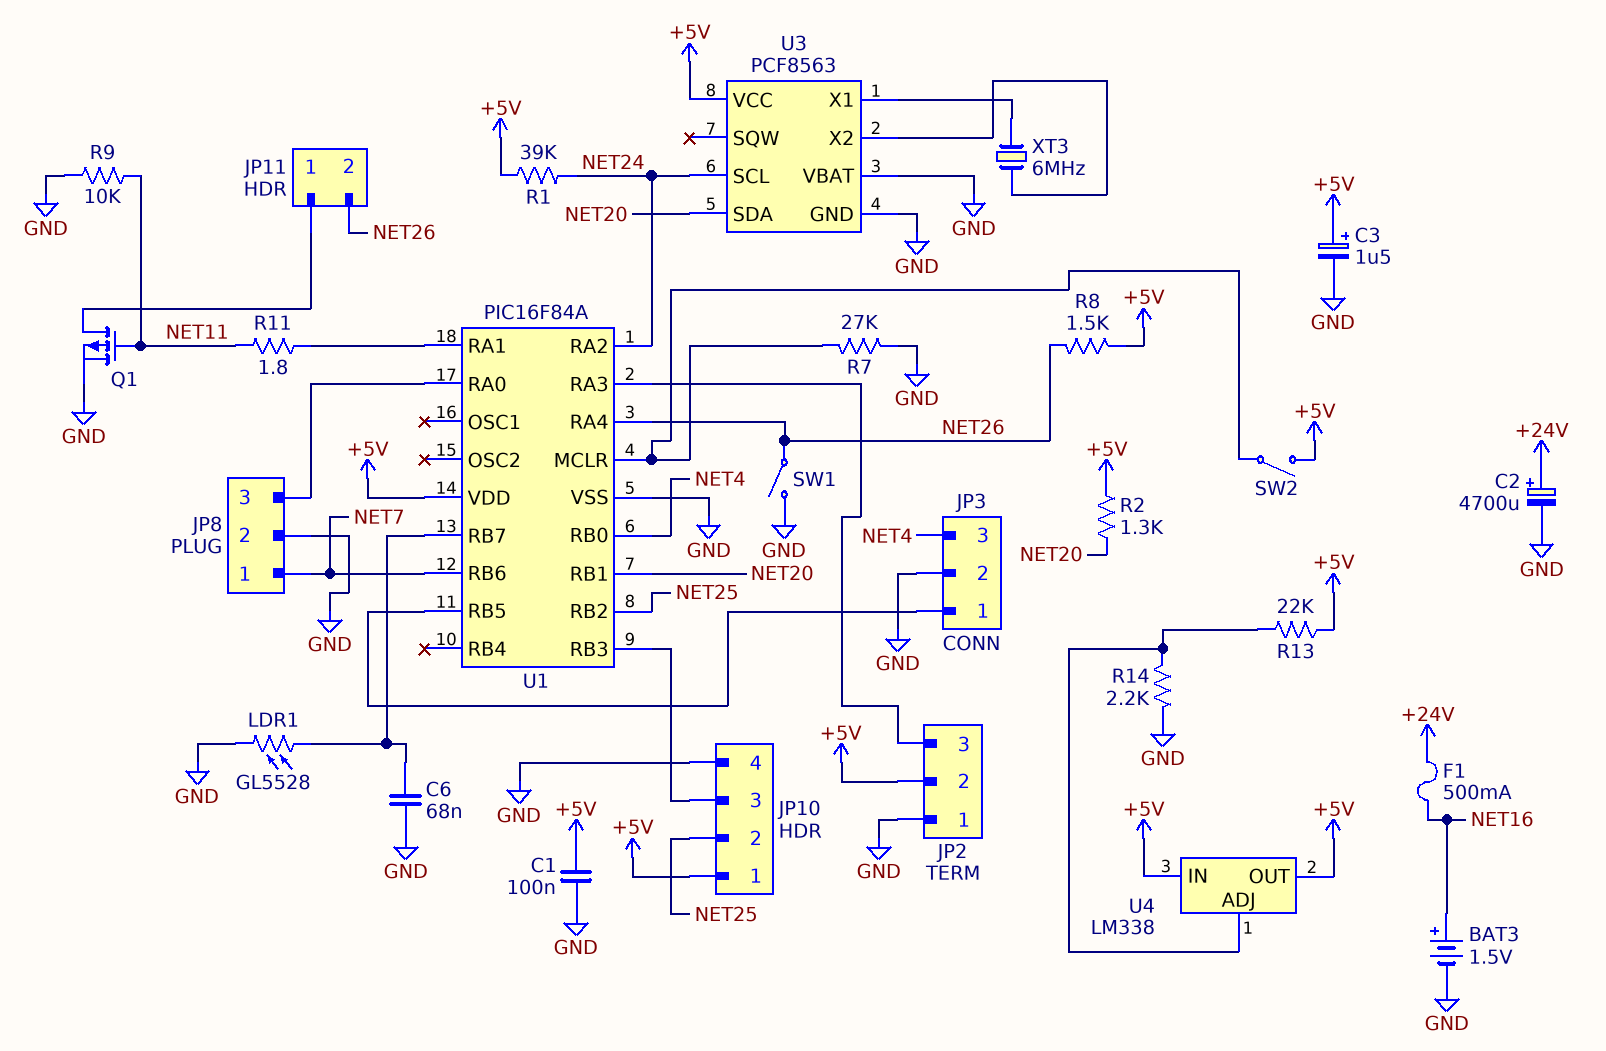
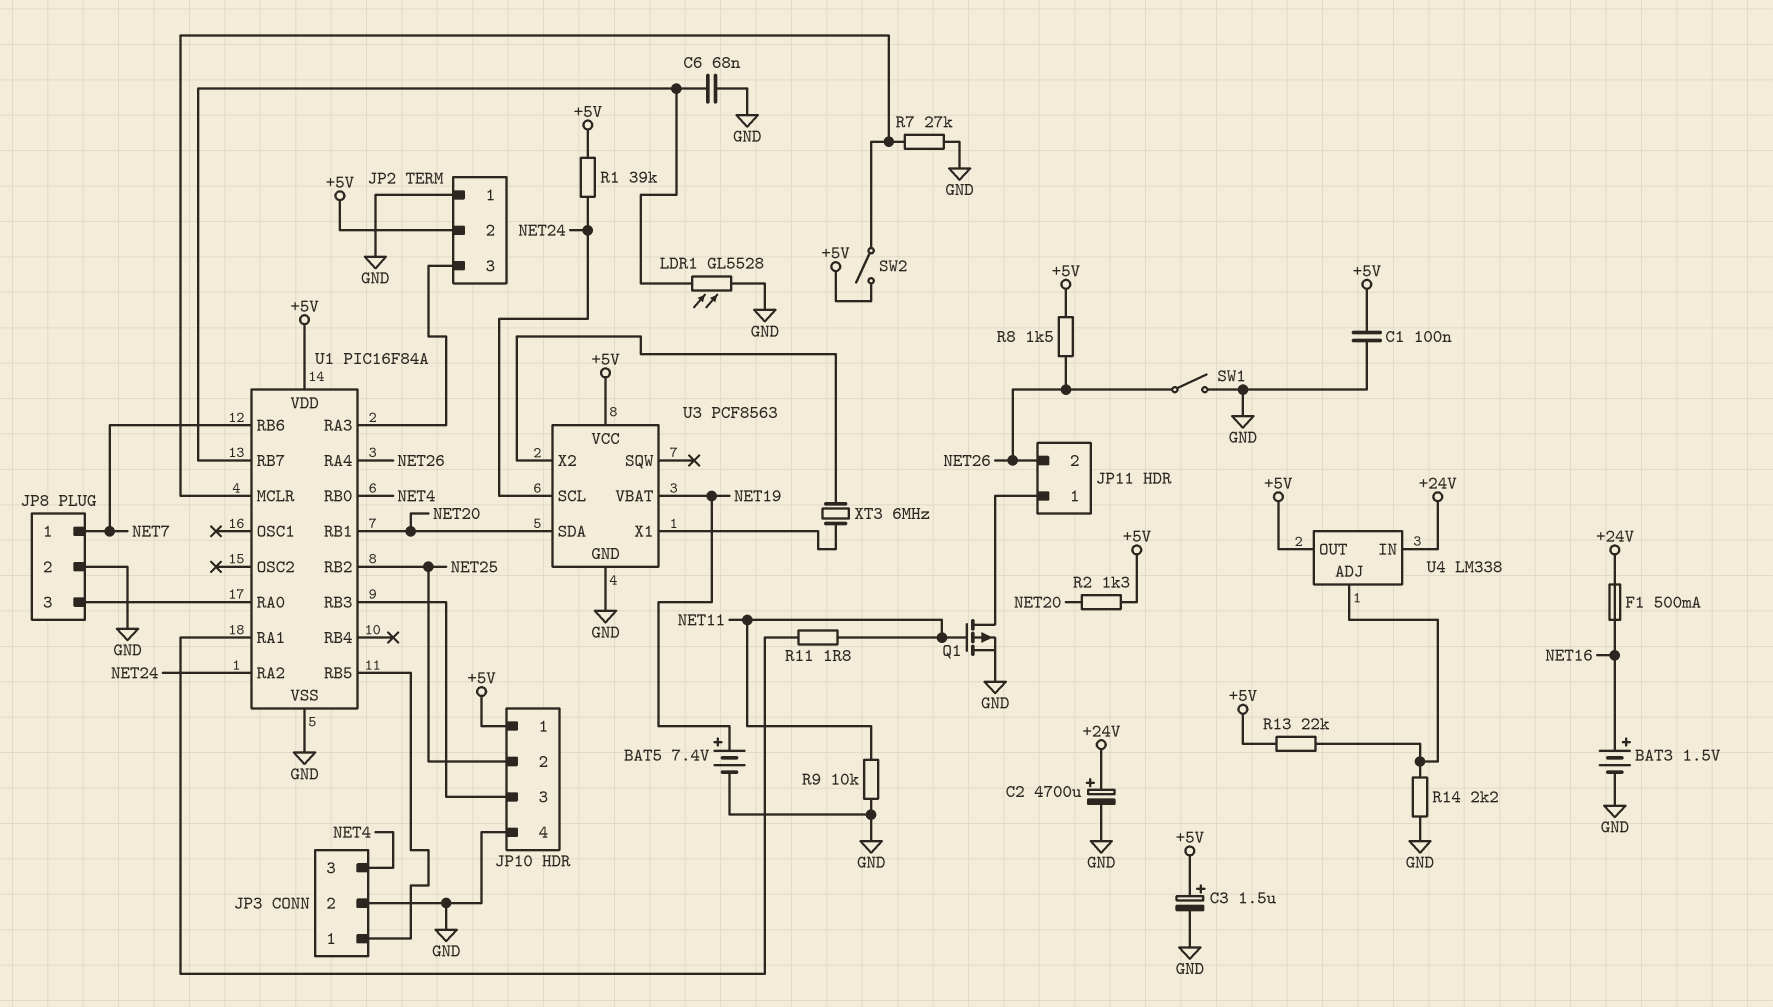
BAT5: none -> 7.4V (plus NET19, minus GND)
U3 pin VBAT: GND -> NET19
U4 pin IN: +5V -> +24V

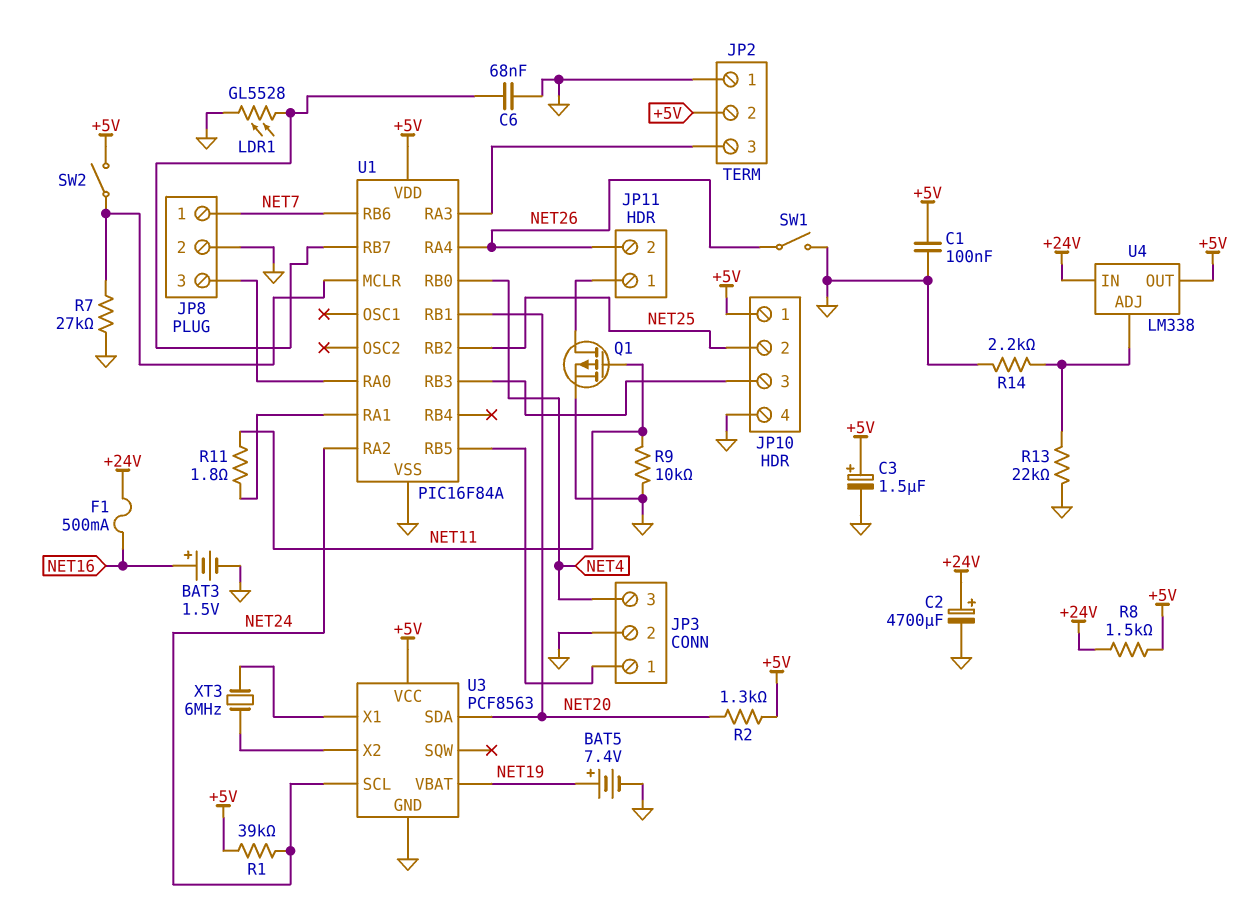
R8: 1.5k (+5V, NET26) -> 1.5k (+5V, +24V)
R13: 22k (+5V, U4/ADJ) -> 22k (GND, U4/ADJ)

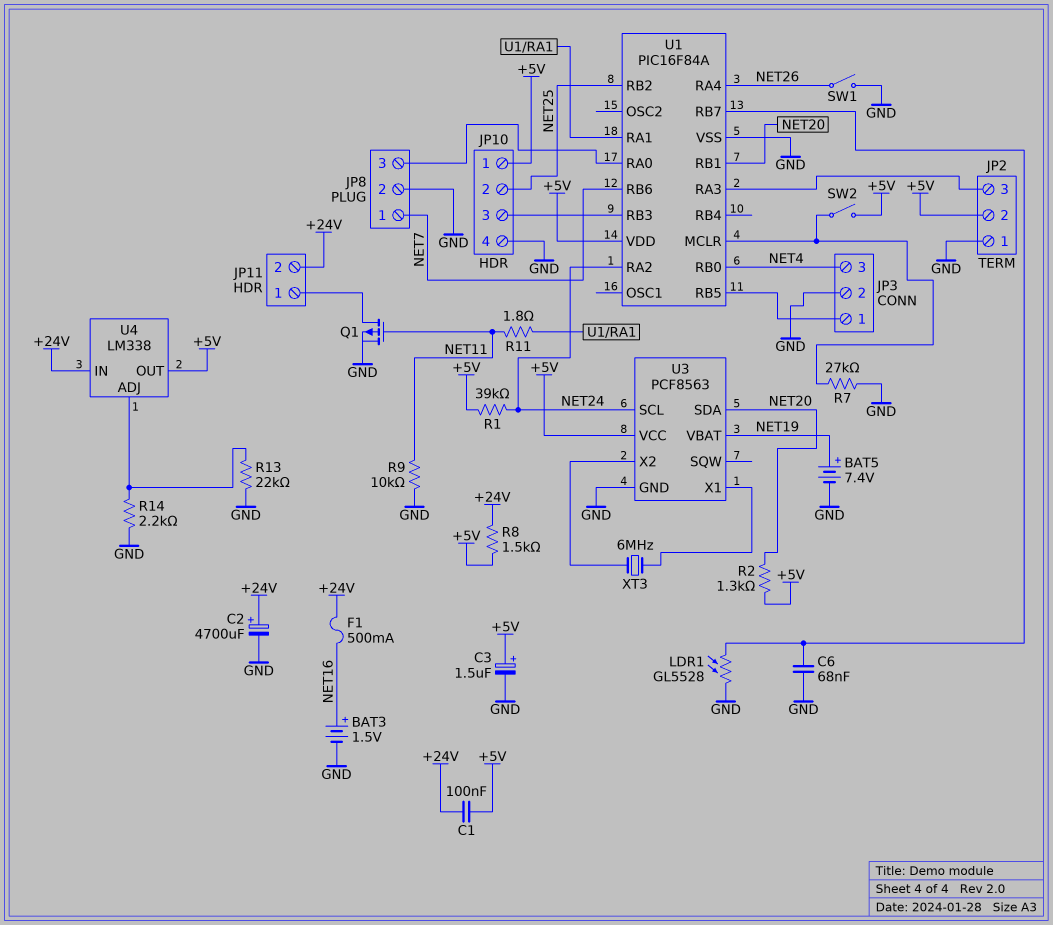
C1: 100nF (+5V, GND) -> 100nF (+5V, +24V)
JP11 pin 2: NET26 -> +24V

